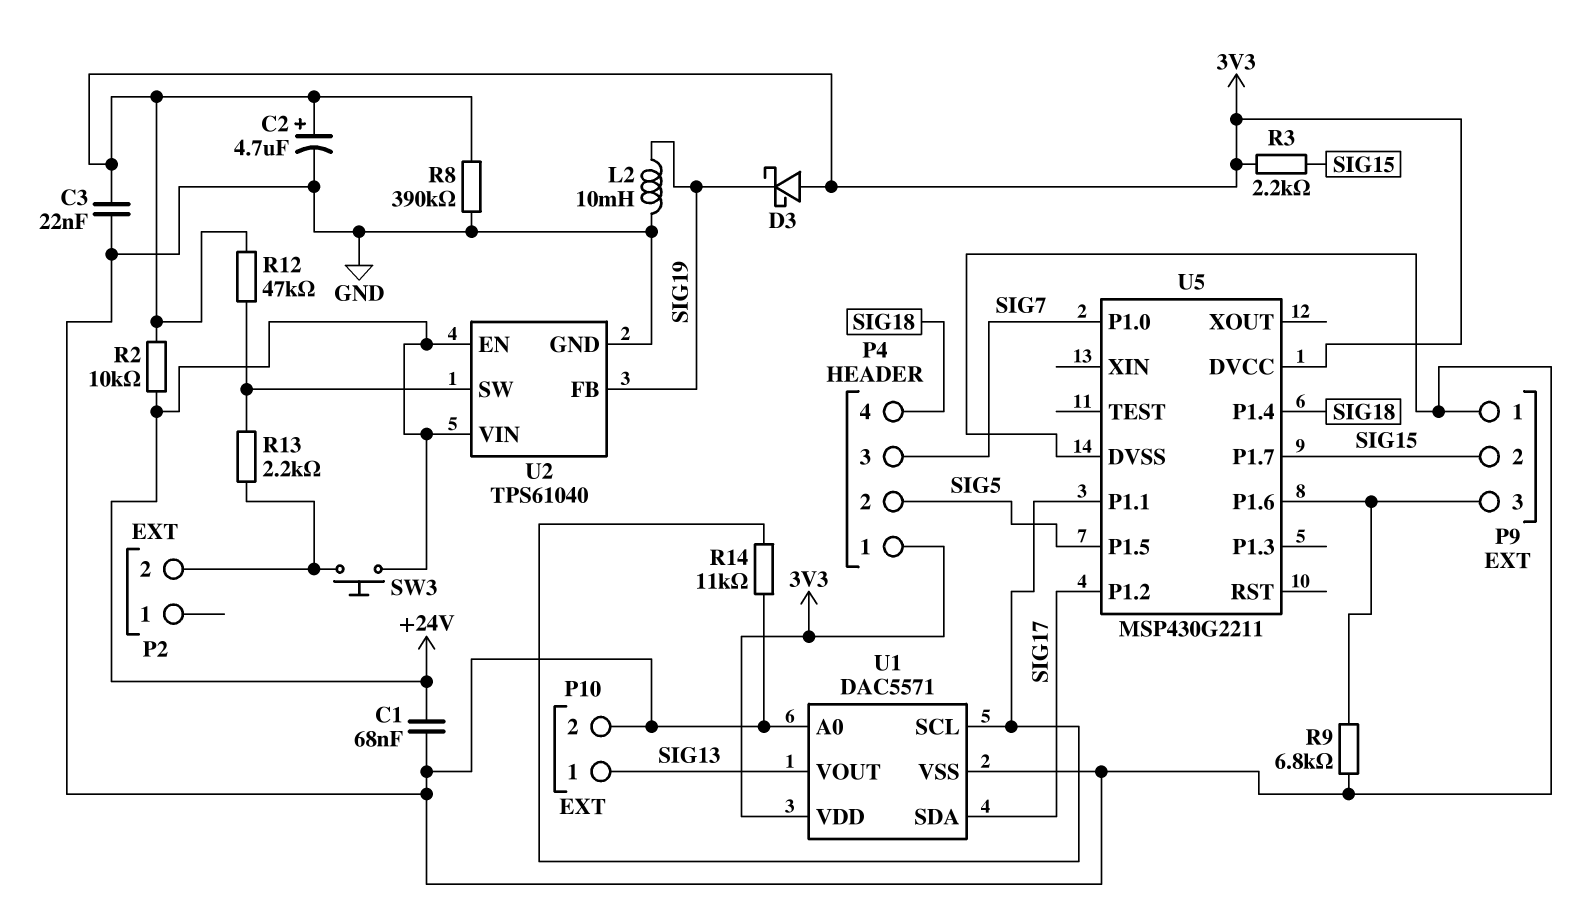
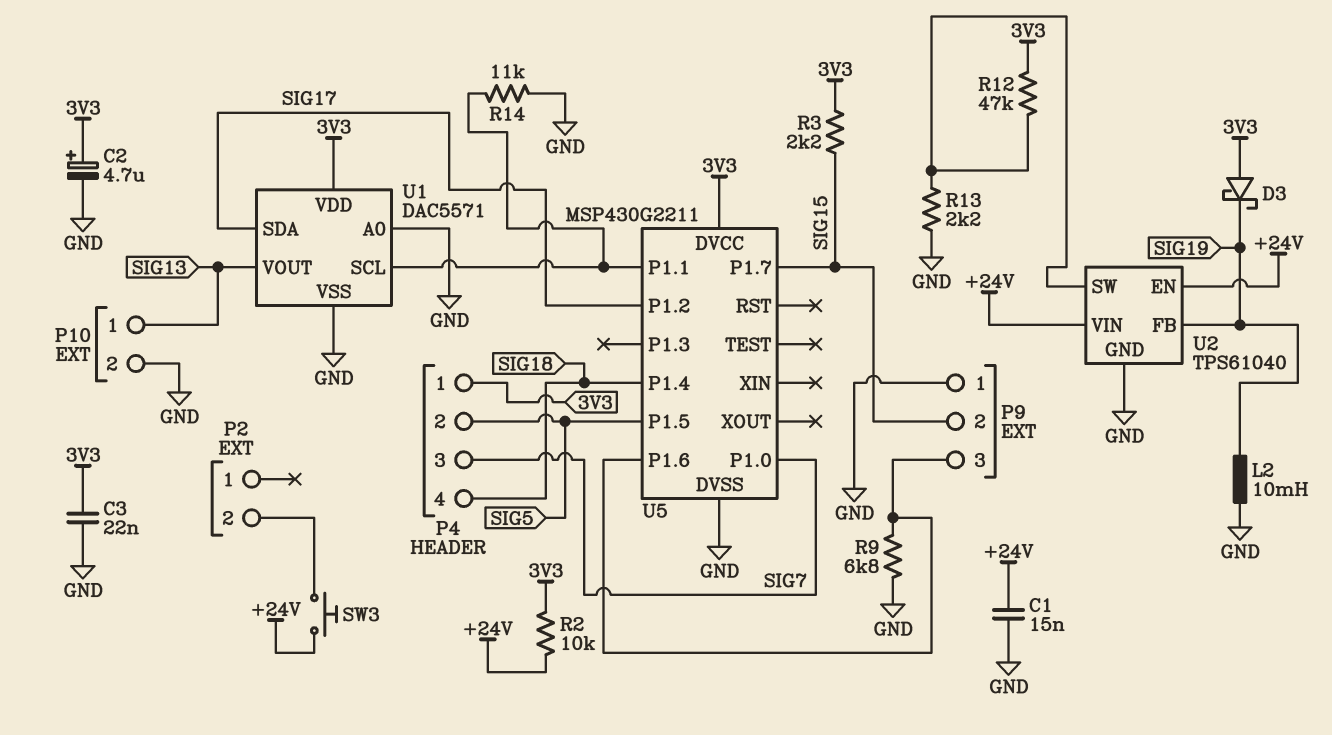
C1: 68nF (+24V, GND) -> 15nF (+24V, GND)
R8: 390k (3V3, GND) -> none
R13: 2.2k (P2/2, U2/SW) -> 2.2k (GND, U2/SW)

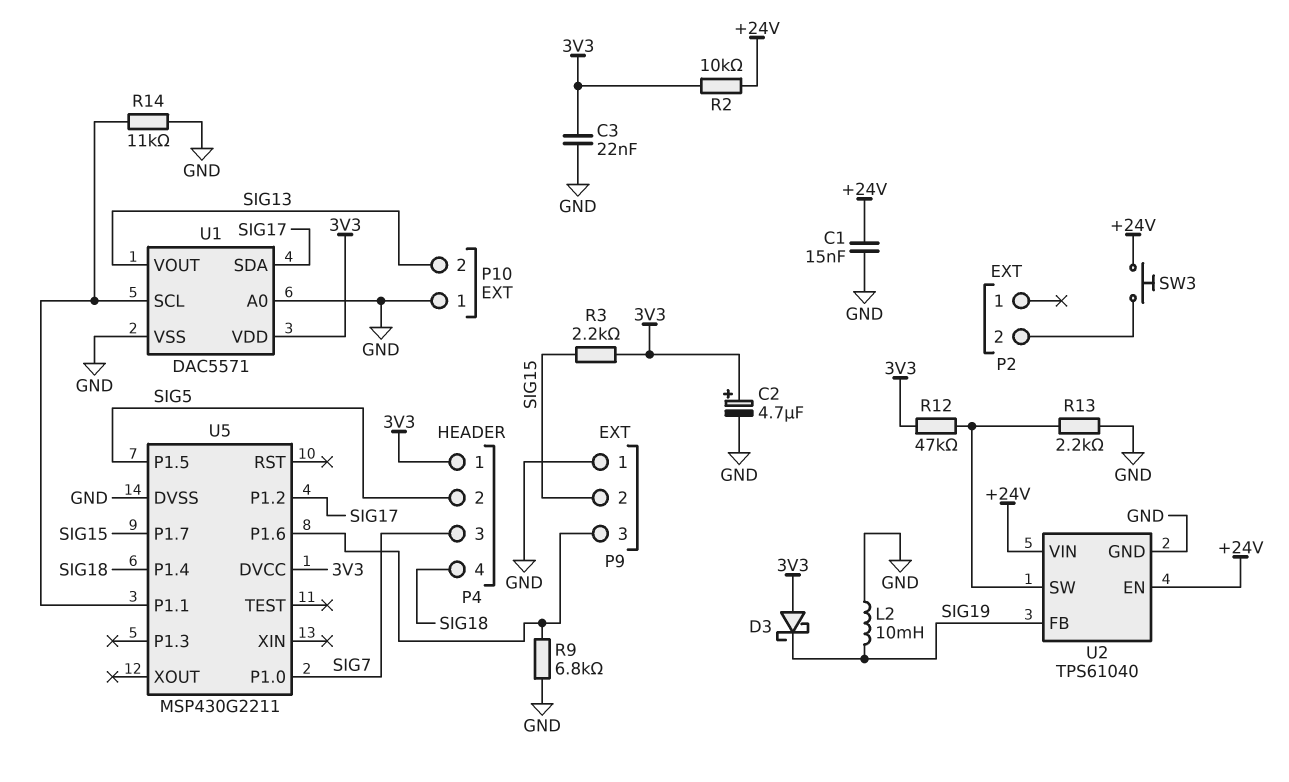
P10 pin 1: SIG13 -> GND
P10 pin 2: GND -> SIG13

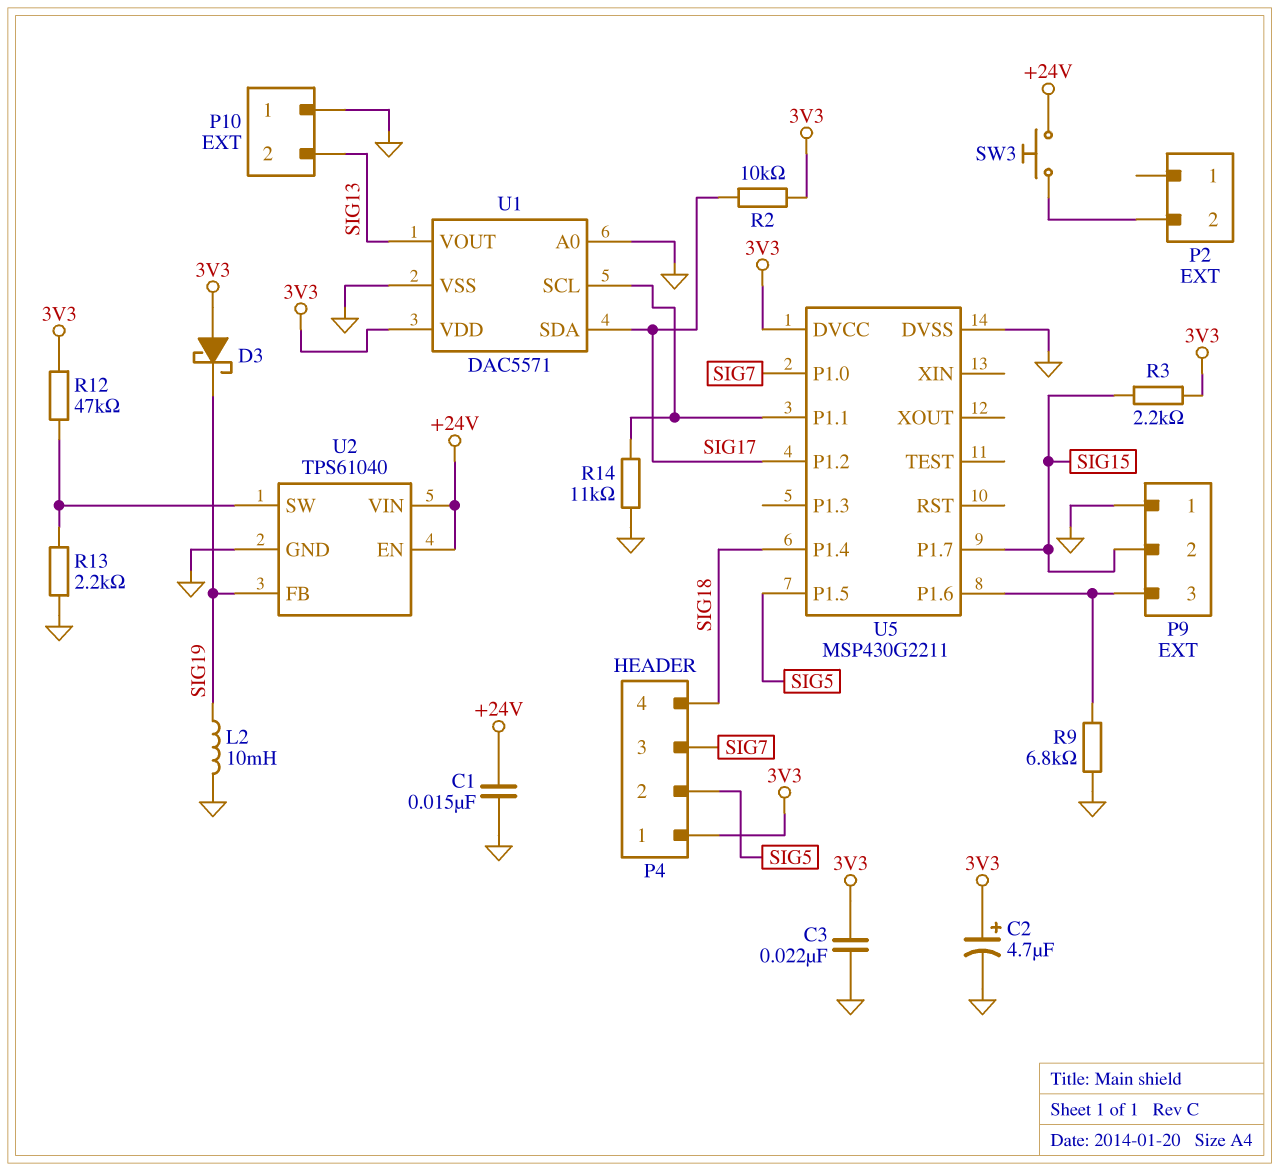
R2: 10k (+24V, 3V3) -> 10k (3V3, SIG17)

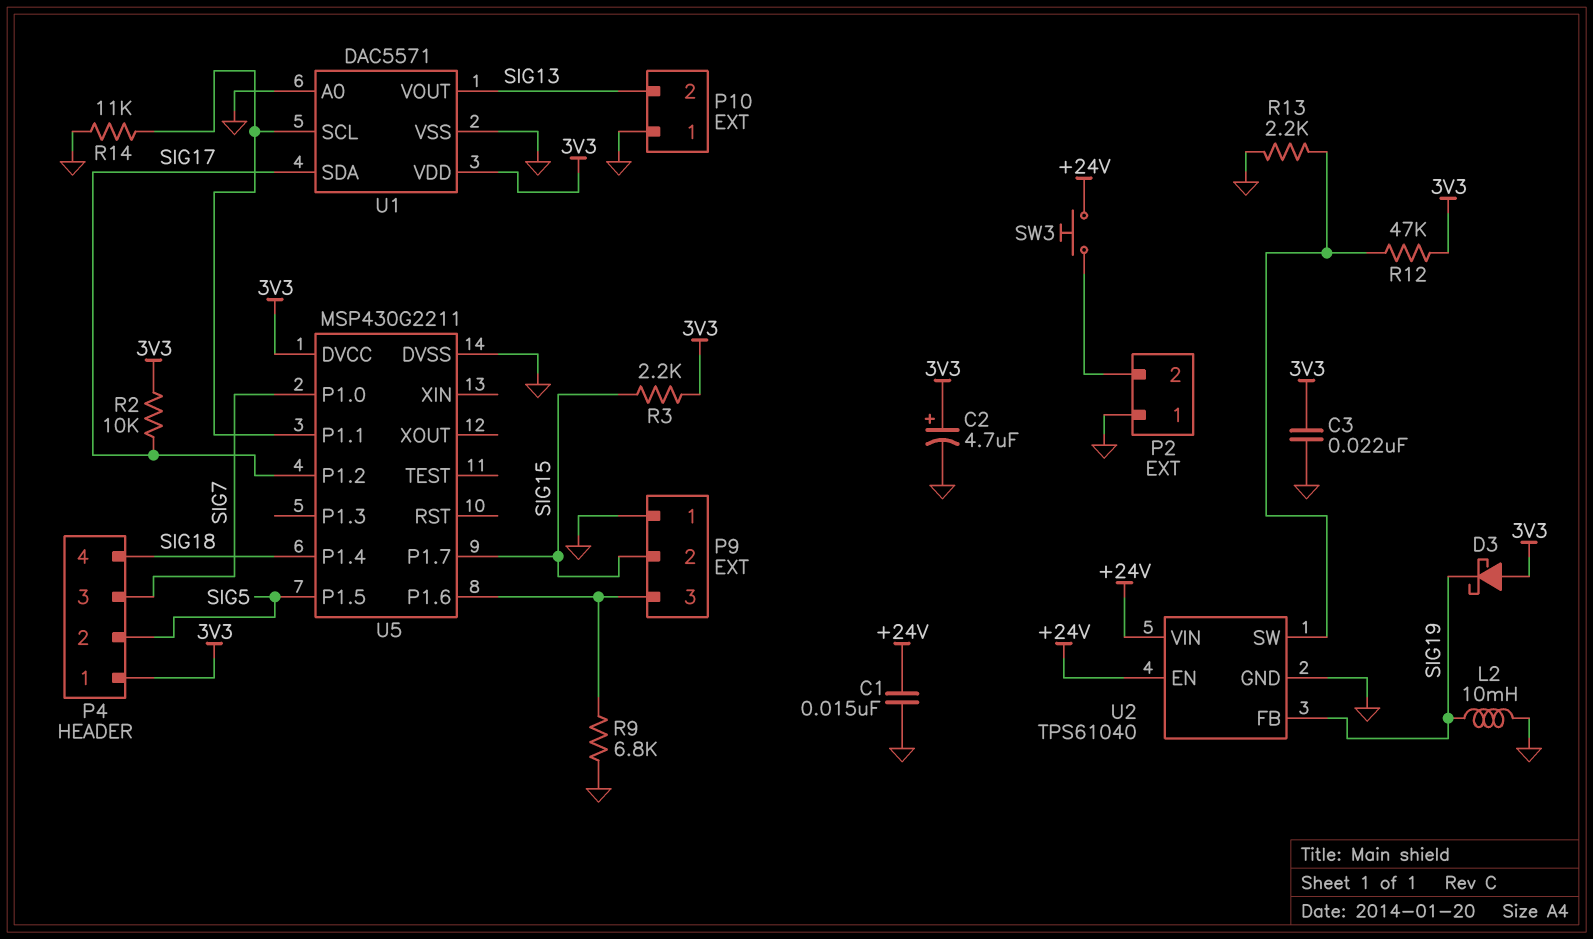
P2 pin 1: none -> GND

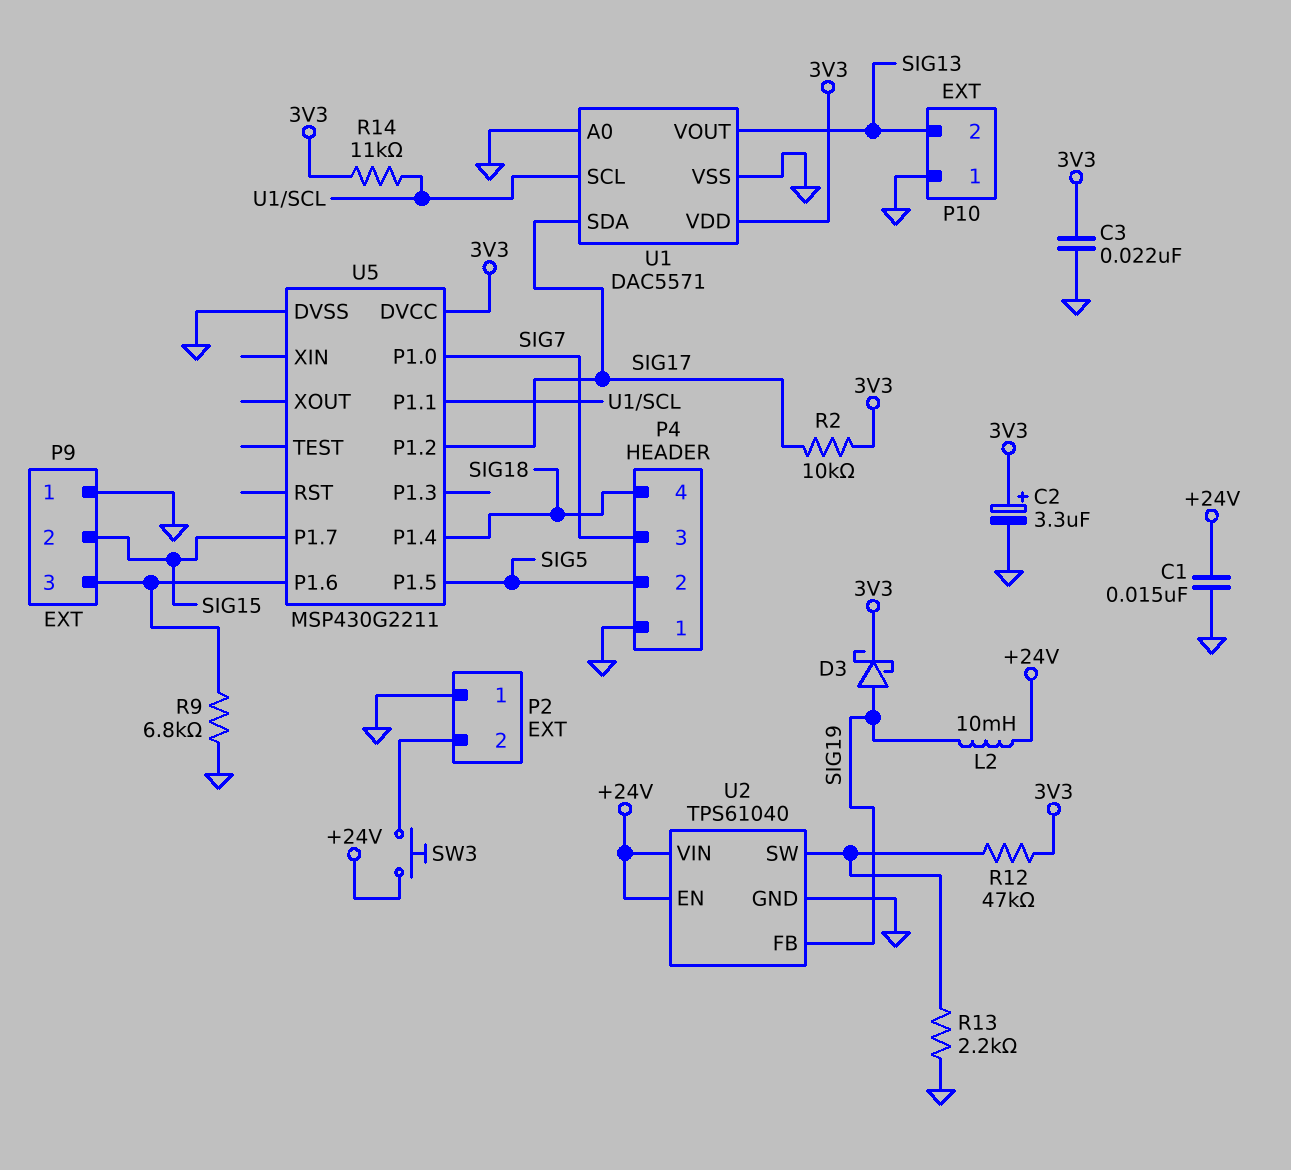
C2: 4.7uF (plus 3V3, minus GND) -> 3.3uF (plus 3V3, minus GND)
D3: schottky (A 3V3, K SIG19) -> schottky (A SIG19, K 3V3)
L2: 10mH (GND, SIG19) -> 10mH (+24V, SIG19)
P4 pin 1: 3V3 -> GND
R3: 2.2k (3V3, SIG15) -> none
R14: 11k (GND, U1/SCL) -> 11k (3V3, U1/SCL)

